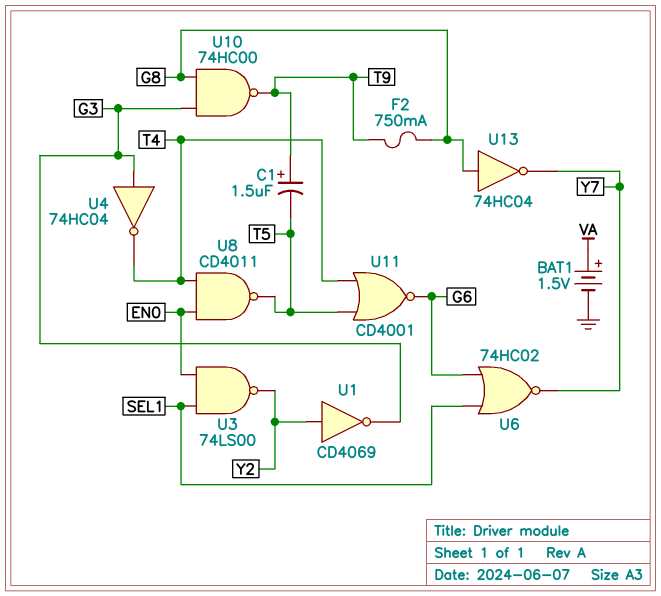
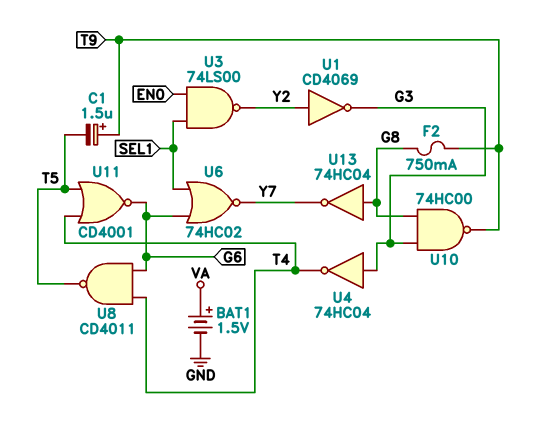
U8: NAND CD4011 (in EN0, in T4, out T5) -> NAND CD4011 (in G6, in T4, out T5)

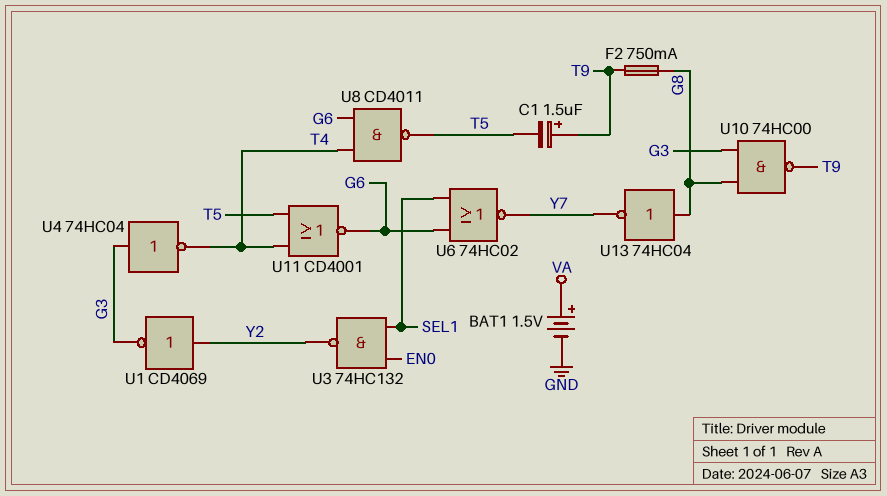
U3: NAND 74LS00 (in EN0, in SEL1, out Y2) -> NAND 74HC132 (in EN0, in SEL1, out Y2)

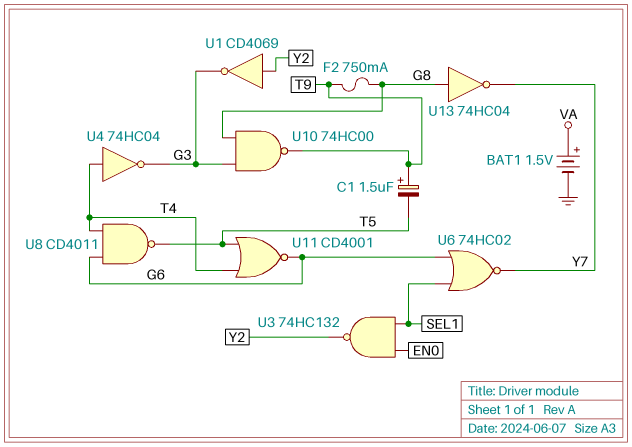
U4: NOT 74HC04 (in G3, out T4) -> NOT 74HC04 (in T4, out G3)

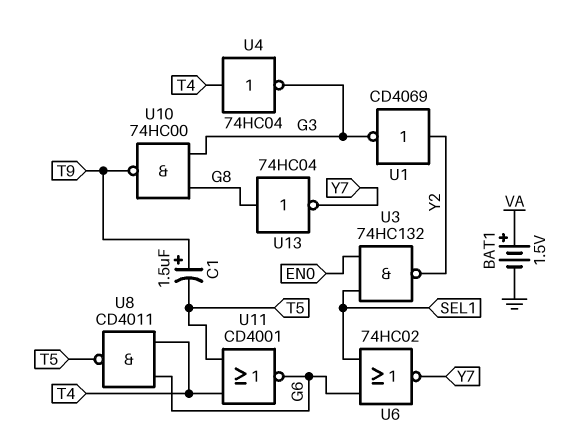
F2: 750mA (G8, T9) -> none

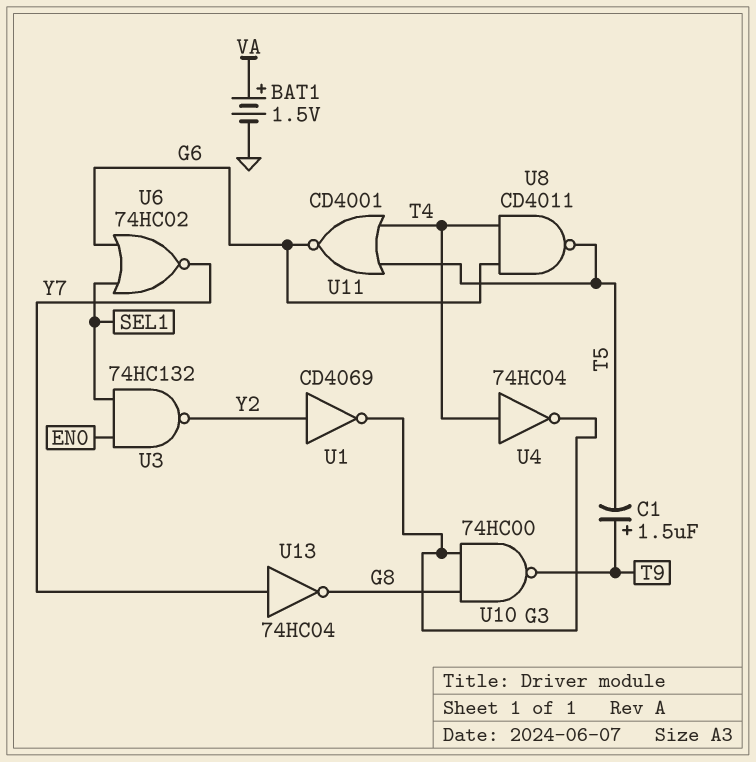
U13: NOT 74HC04 (in G8, out Y7) -> NOT 74HC04 (in Y7, out G8)

